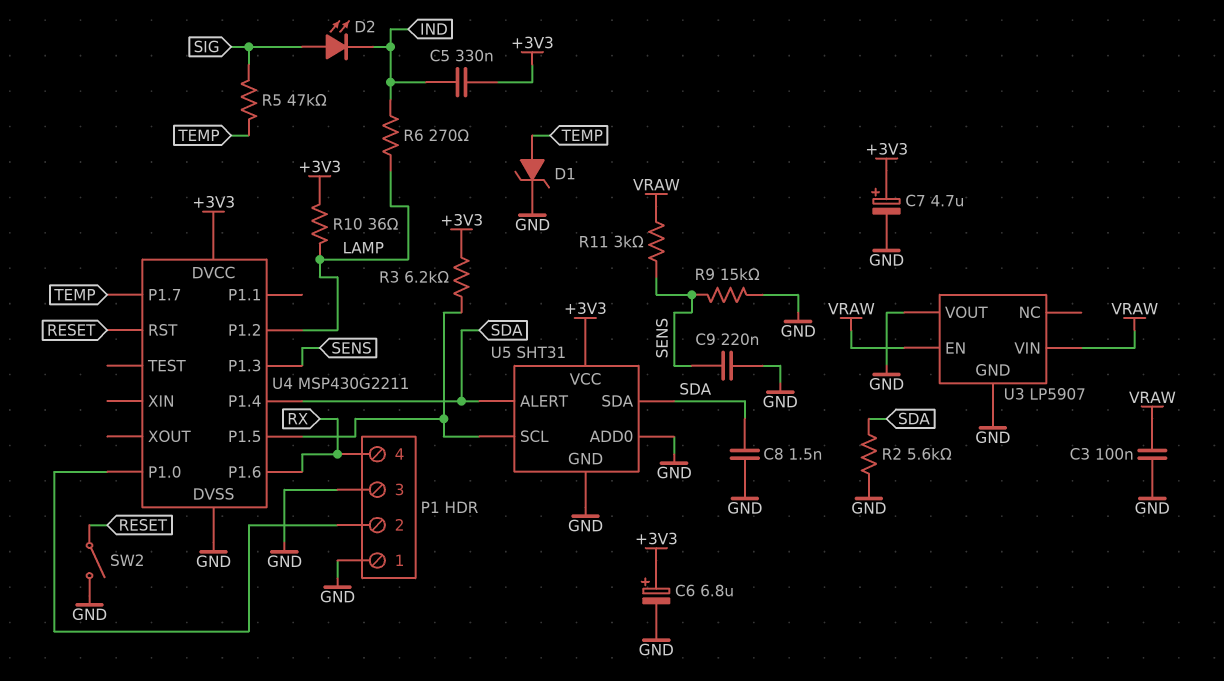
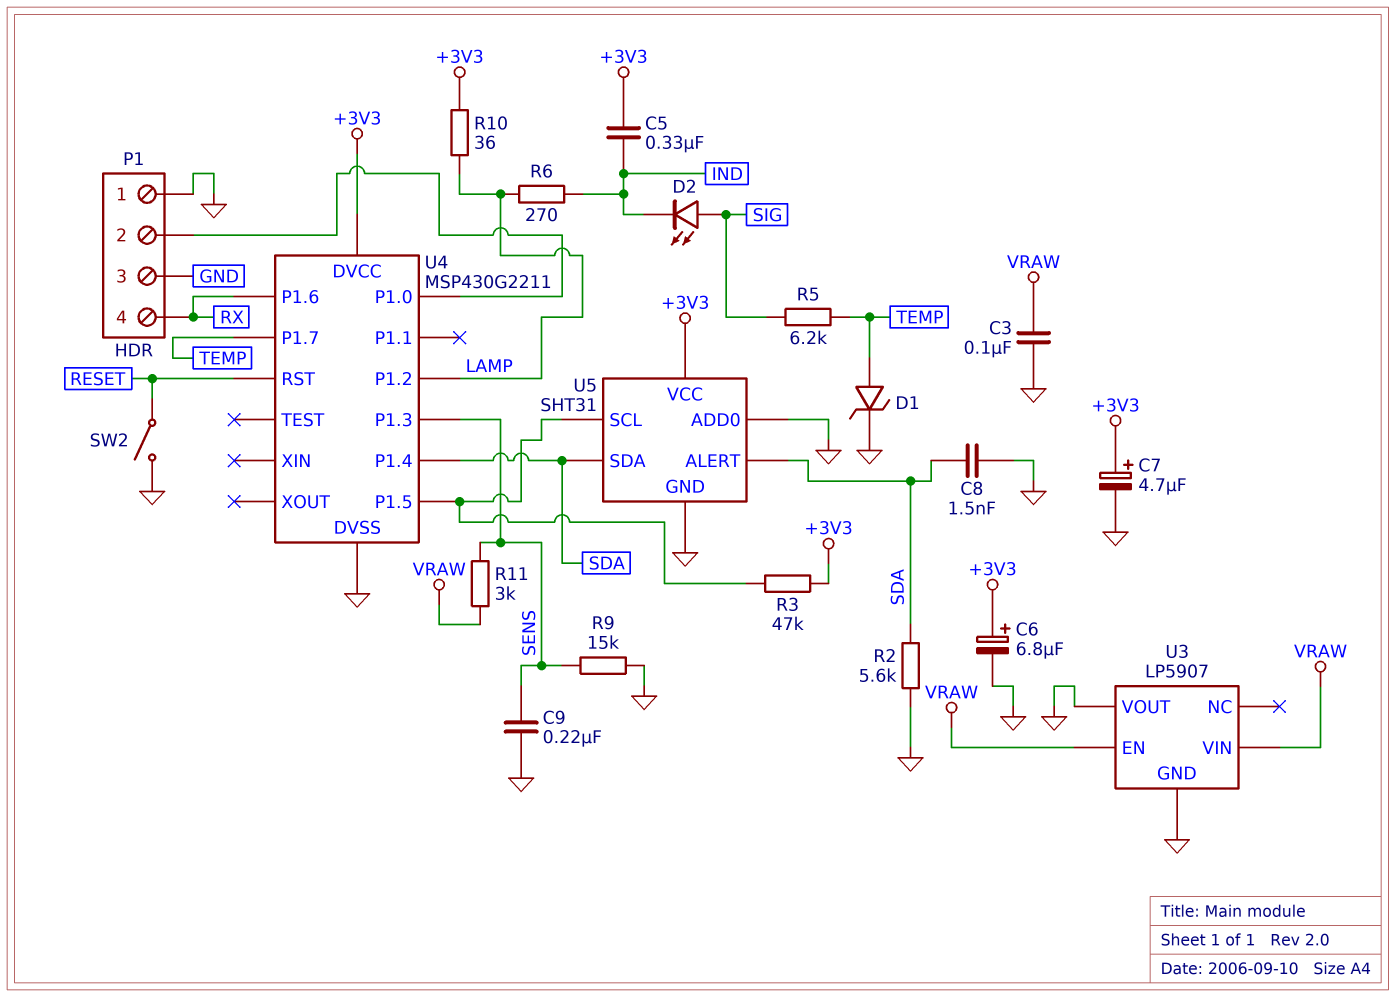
R3: 6.2k (+3V3, U4/P1.5) -> 47k (+3V3, U4/P1.5)
R5: 47k (SIG, TEMP) -> 6.2k (SIG, TEMP)

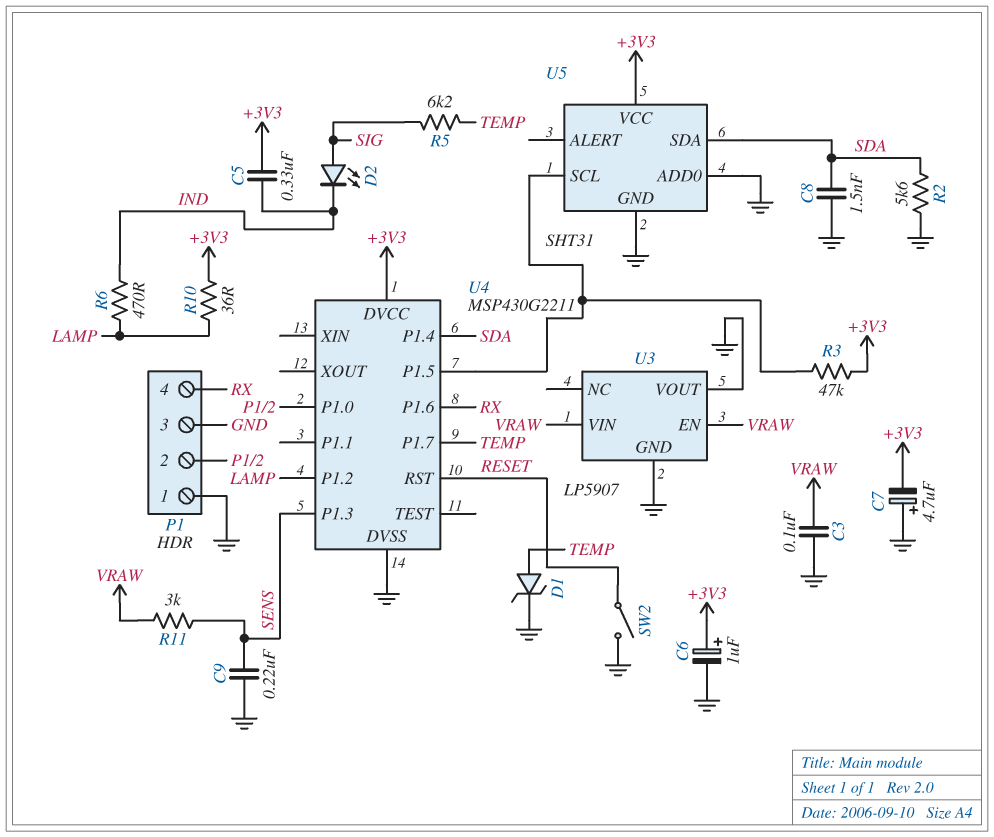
C6: 6.8uF (plus +3V3, minus GND) -> 1uF (plus +3V3, minus GND)
C7: 4.7uF (plus +3V3, minus GND) -> 4.7uF (plus GND, minus +3V3)
R6: 270 (IND, LAMP) -> 470 (IND, LAMP)
R9: 15k (GND, SENS) -> none
U5 pin ALERT: SDA -> none

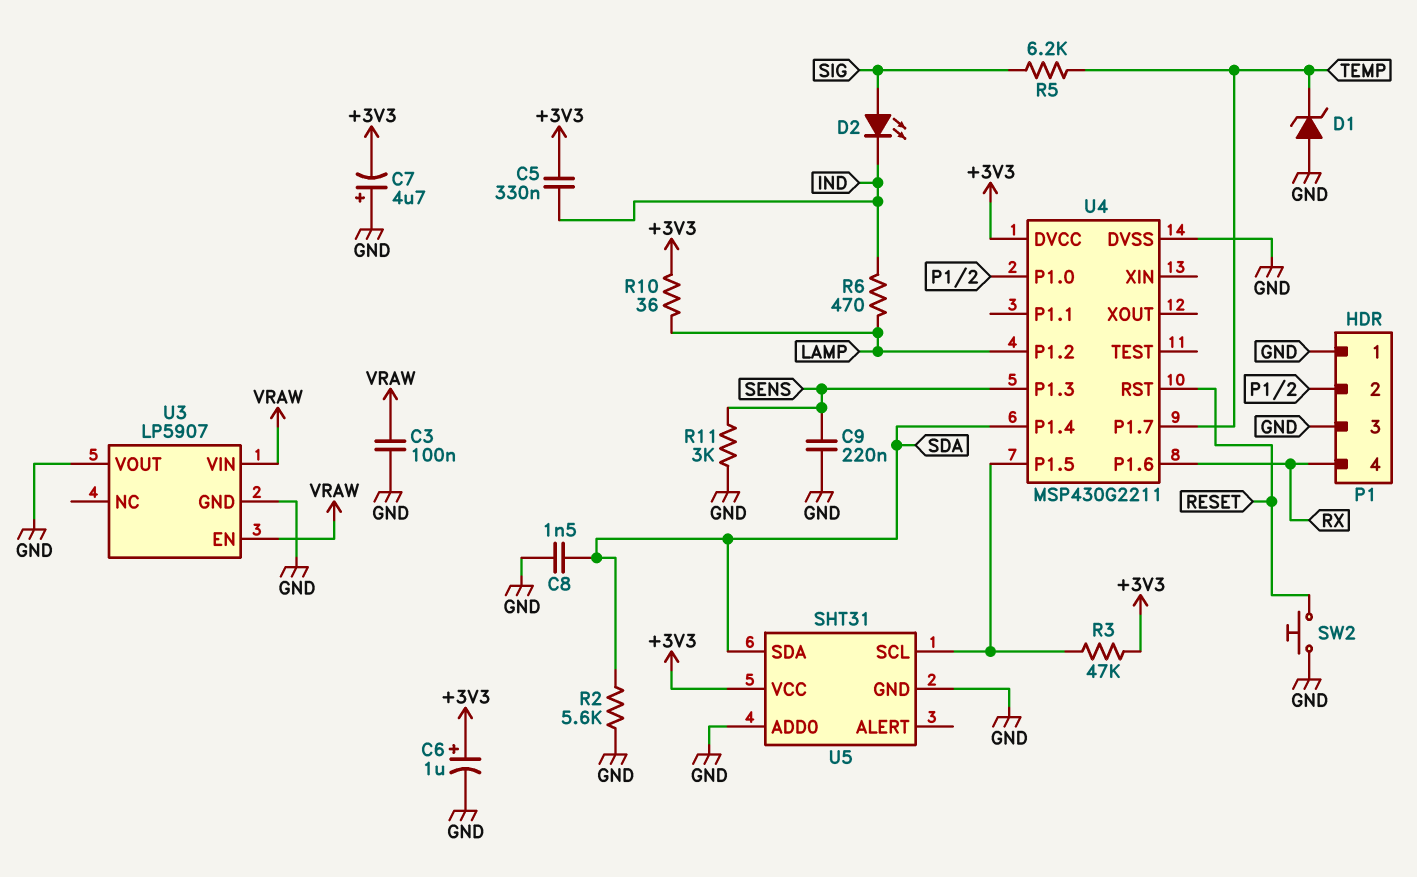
D1: zener (A TEMP, K GND) -> zener (A GND, K TEMP)
R11: 3k (SENS, VRAW) -> 3k (GND, SENS)
SW2: switch (GND, RESET) -> button (GND, RESET)

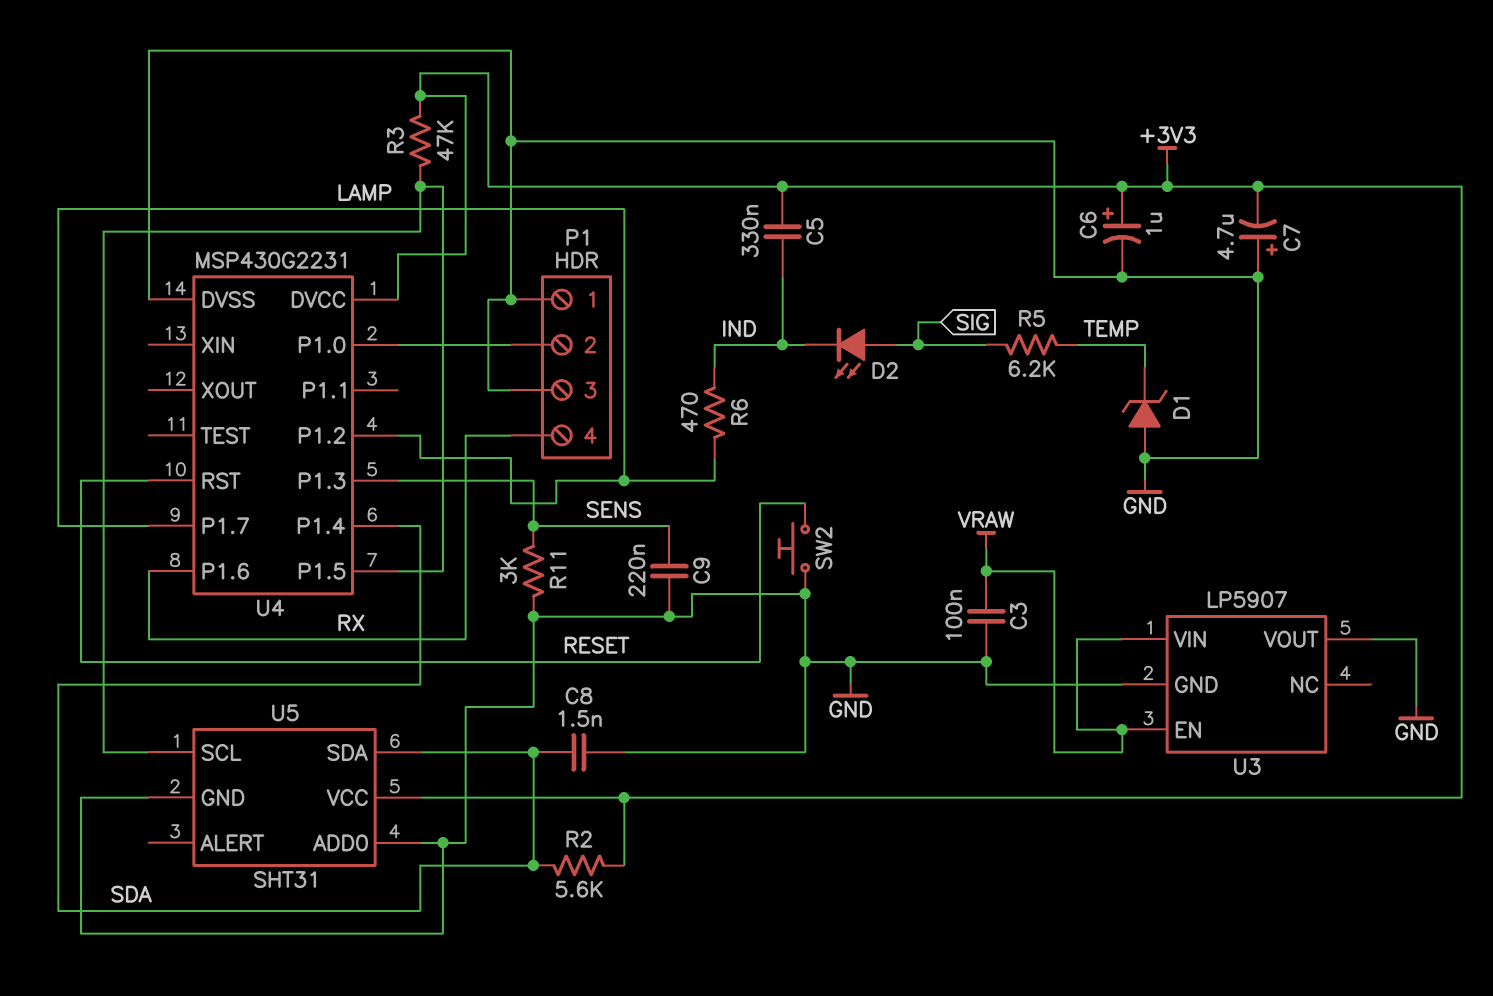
R2: 5.6k (GND, SDA) -> 5.6k (+3V3, SDA)
R10: 36 (+3V3, LAMP) -> none
U4: MSP430G2211 -> MSP430G2231
U4 pin P1.7: TEMP -> LAMP

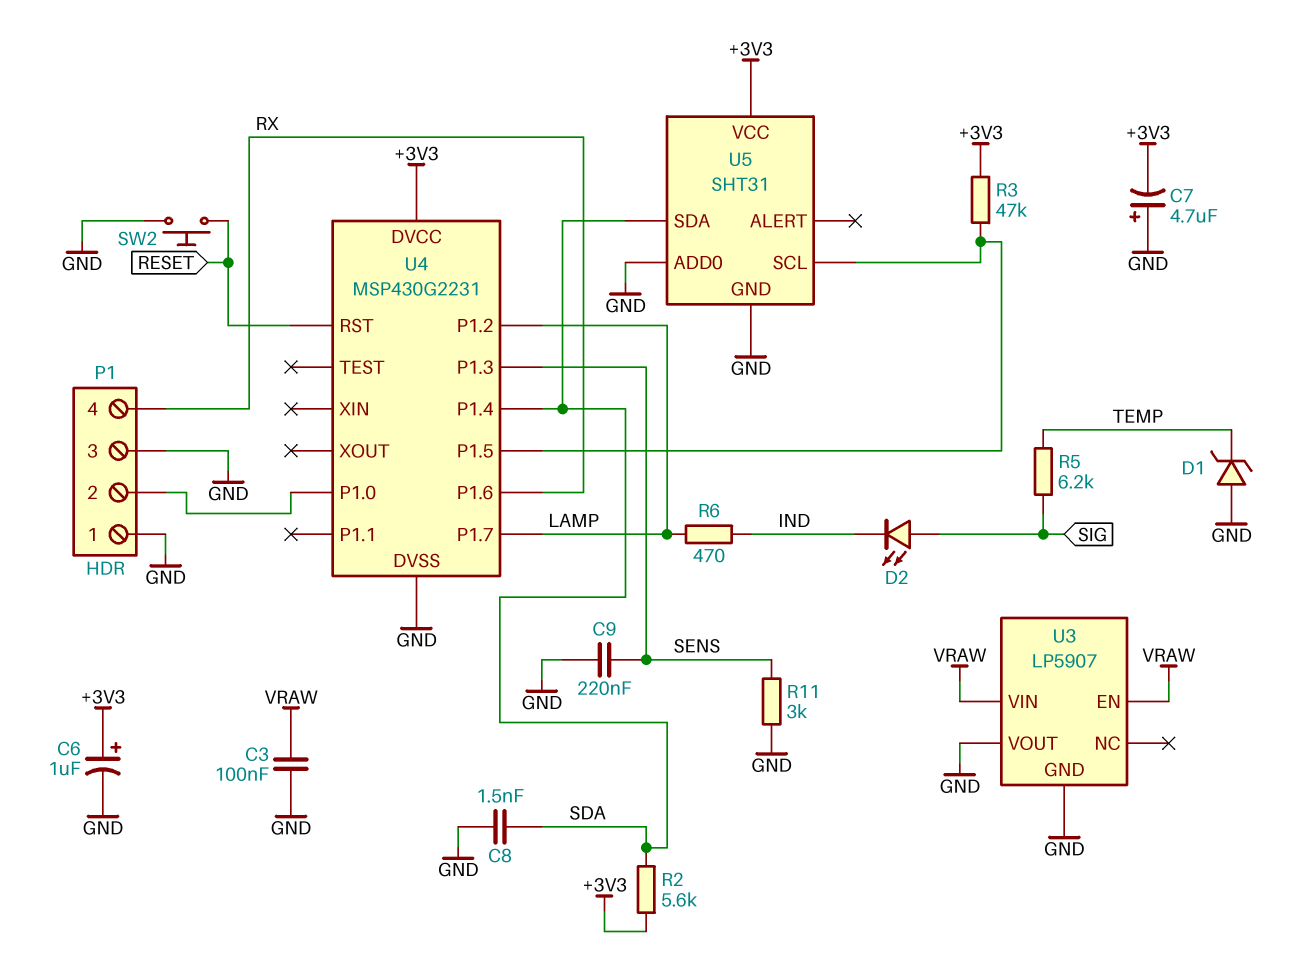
C5: 330nF (+3V3, IND) -> none

